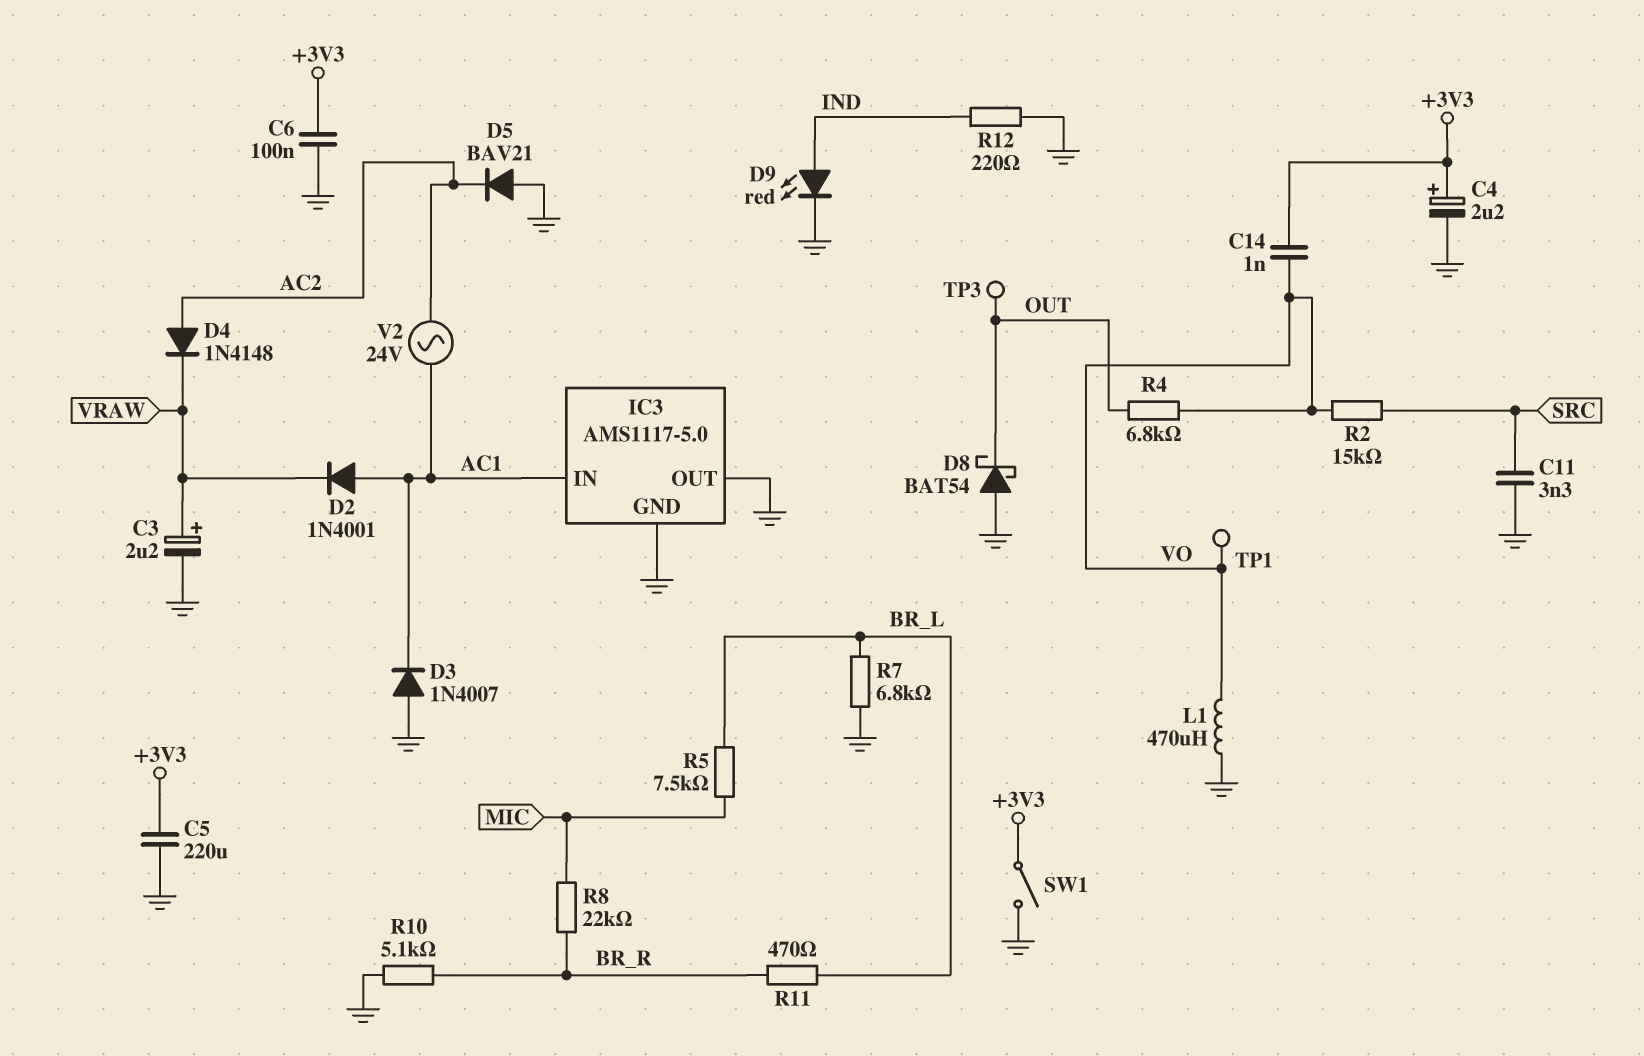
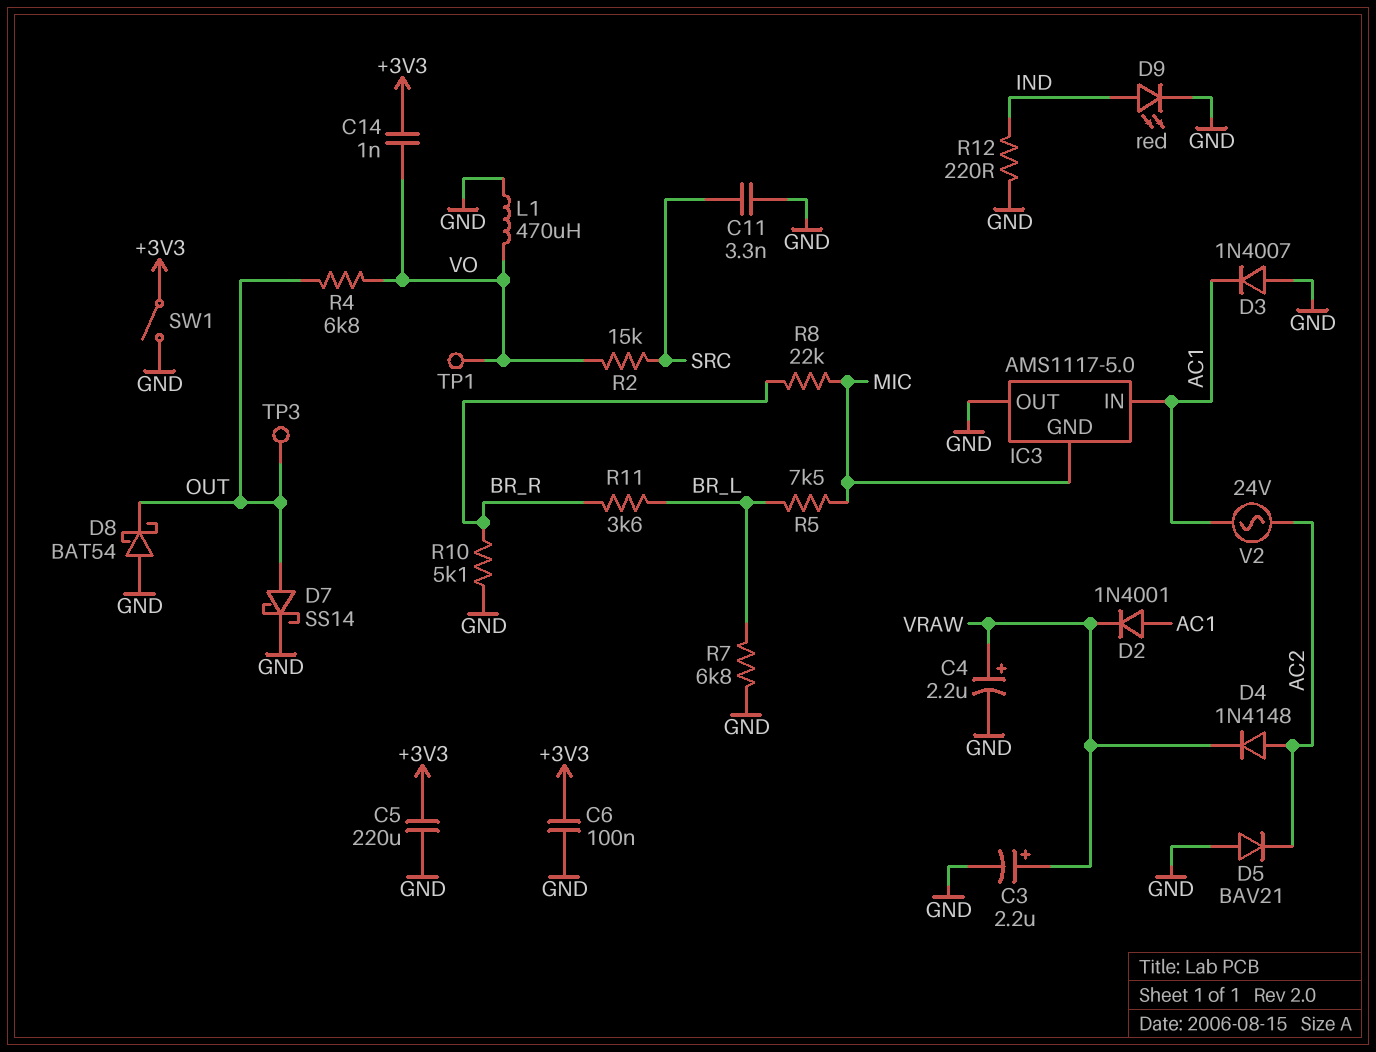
C4: 2.2uF (plus +3V3, minus GND) -> 2.2uF (plus VRAW, minus GND)
D7: none -> schottky SS14 (A OUT, K GND)
IC3 pin GND: GND -> MIC
R11: 470 (BR_L, BR_R) -> 3.6k (BR_L, BR_R)

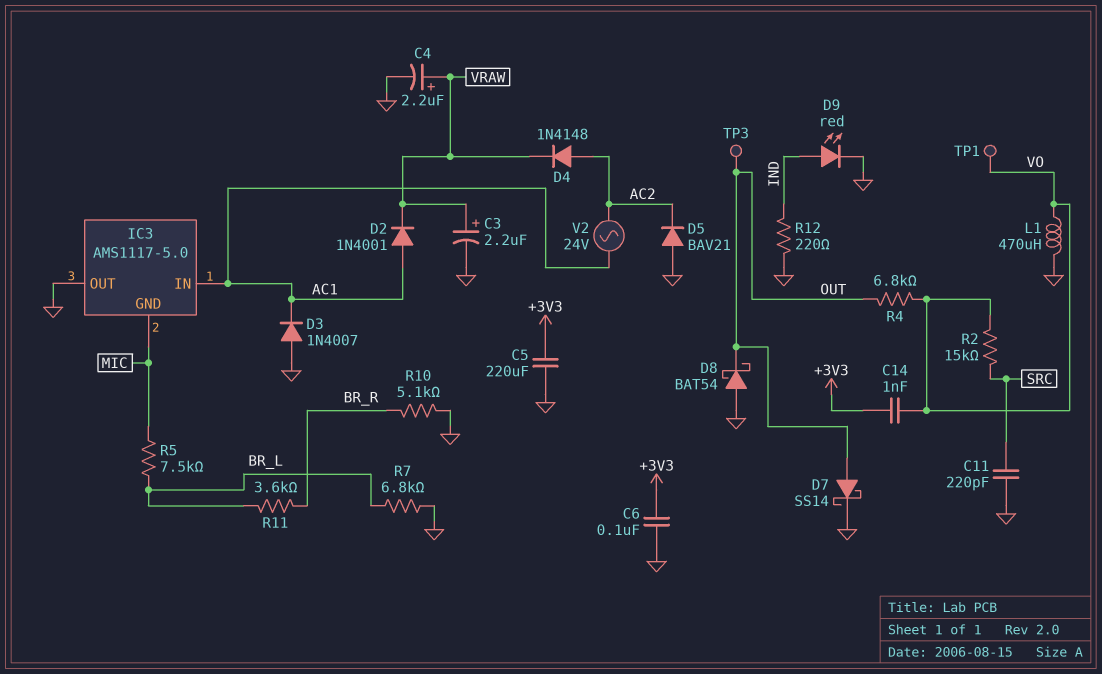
C11: 3.3nF (GND, SRC) -> 220pF (GND, SRC)
R8: 22k (BR_R, MIC) -> none
SW1: switch (+3V3, GND) -> none

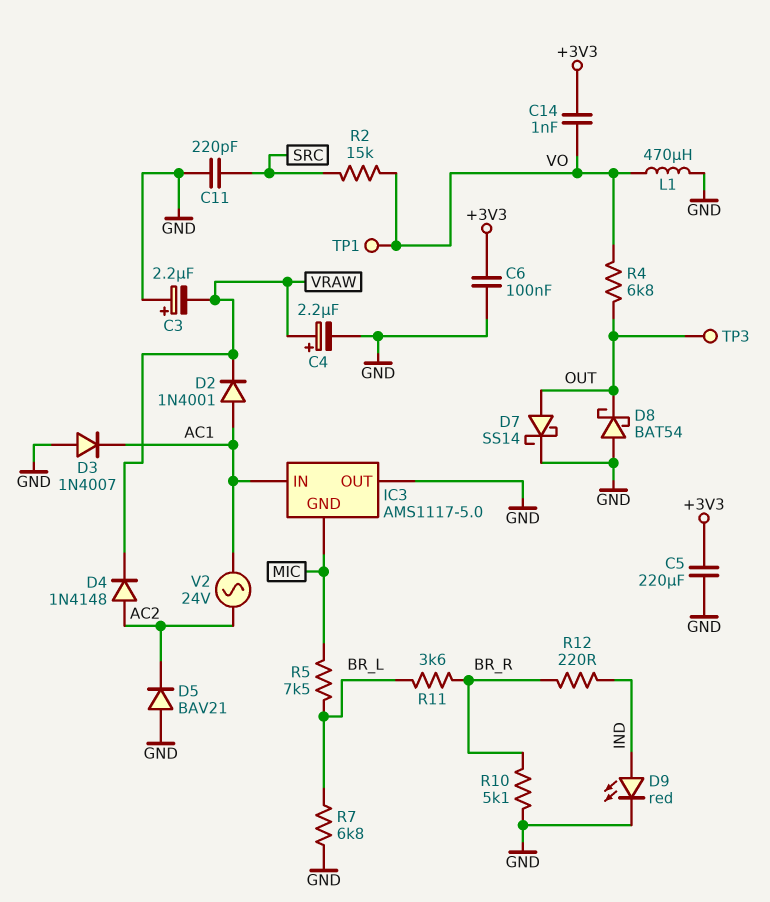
C3: 2.2uF (plus VRAW, minus GND) -> 2.2uF (plus GND, minus VRAW)
R12: 220 (GND, IND) -> 220 (BR_R, IND)

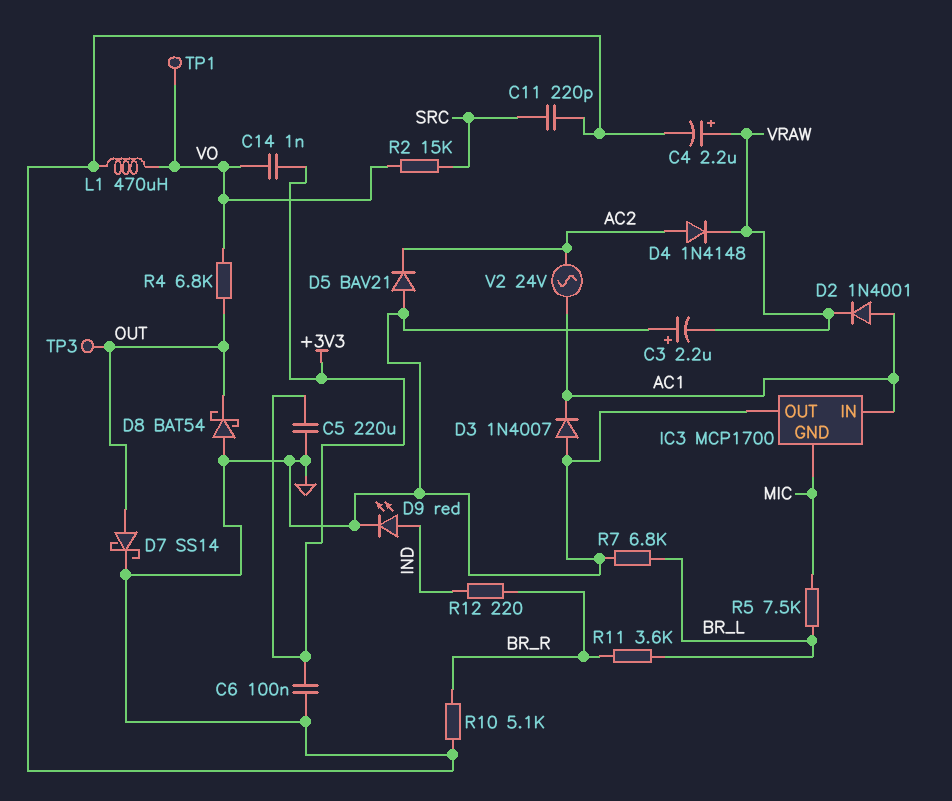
IC3: AMS1117-5.0 -> MCP1700

